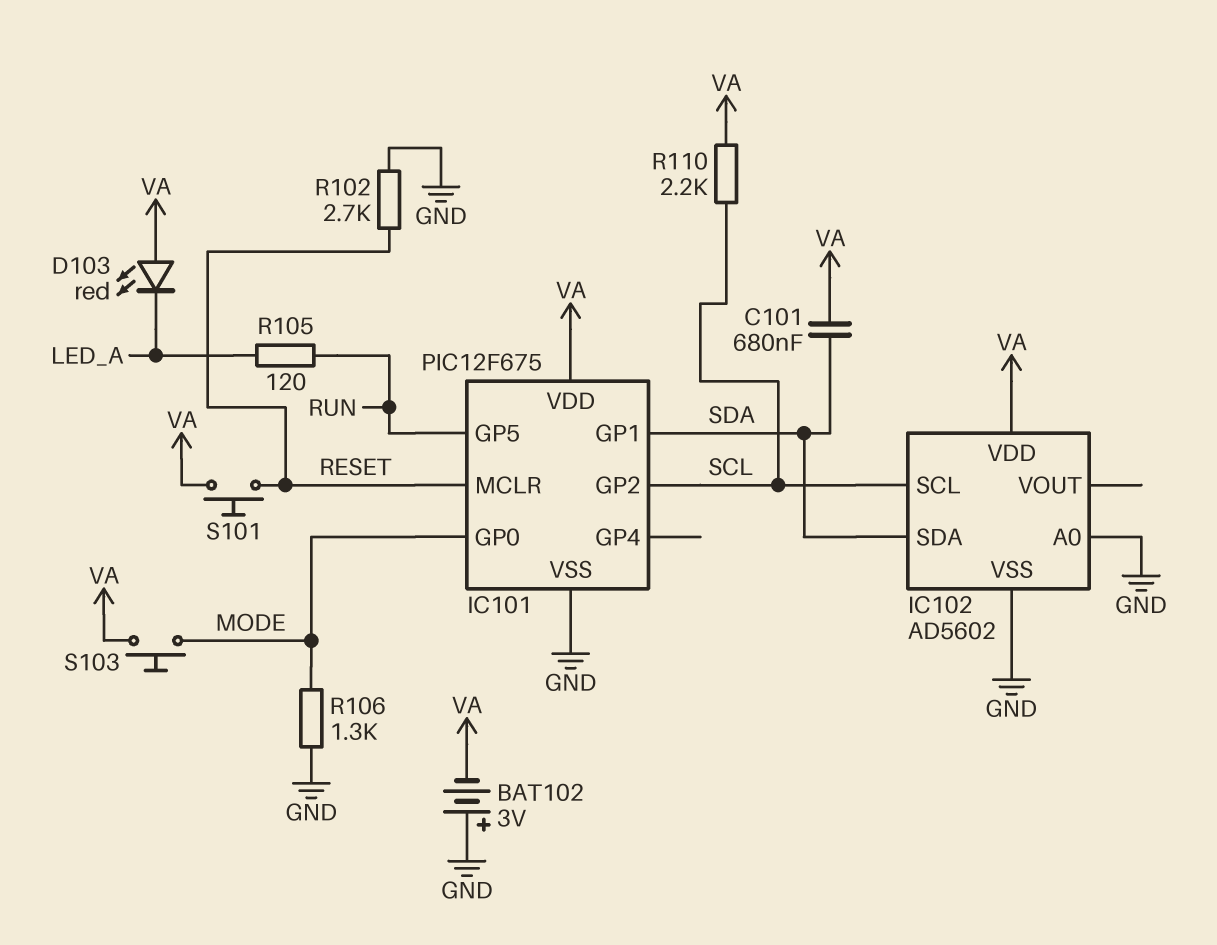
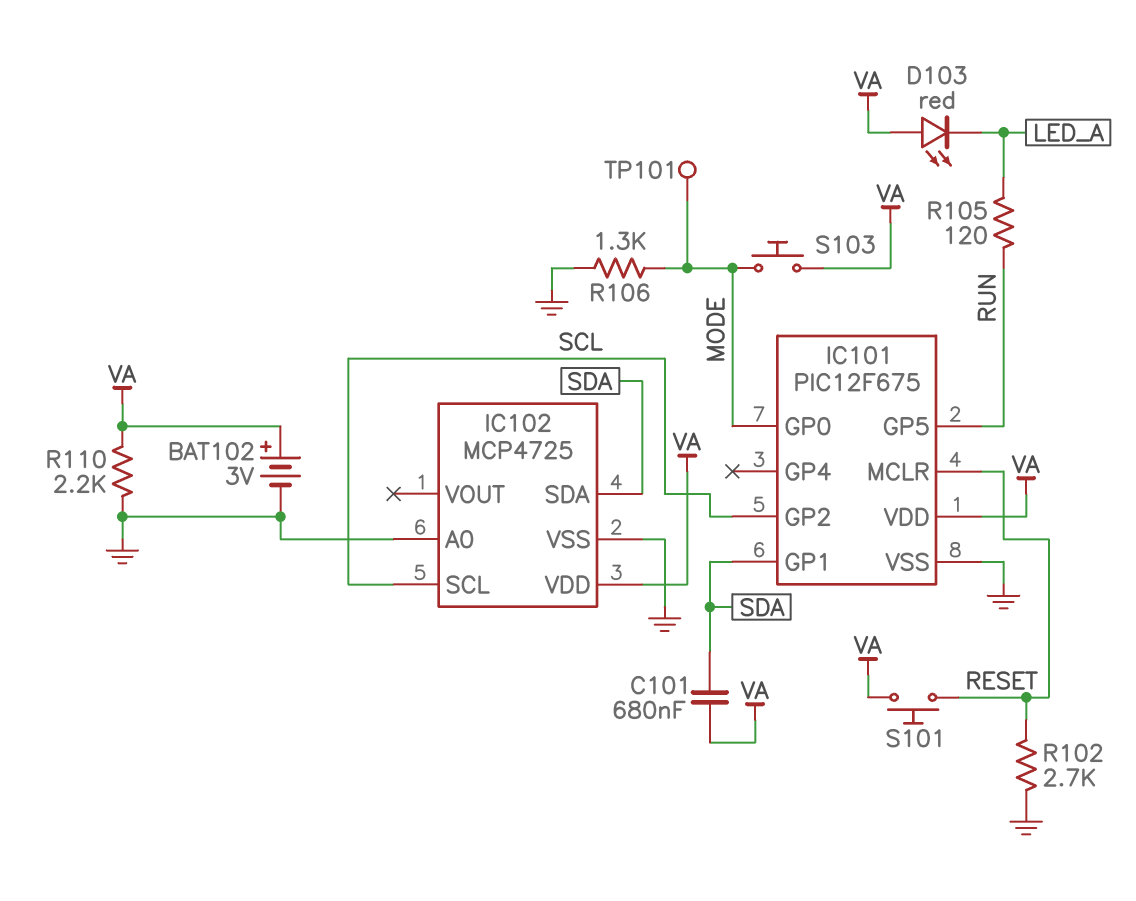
BAT102: 3V (plus GND, minus VA) -> 3V (plus VA, minus GND)
IC102: AD5602 -> MCP4725
R110: 2.2k (SCL, VA) -> 2.2k (GND, VA)
TP101: none -> test point (MODE)

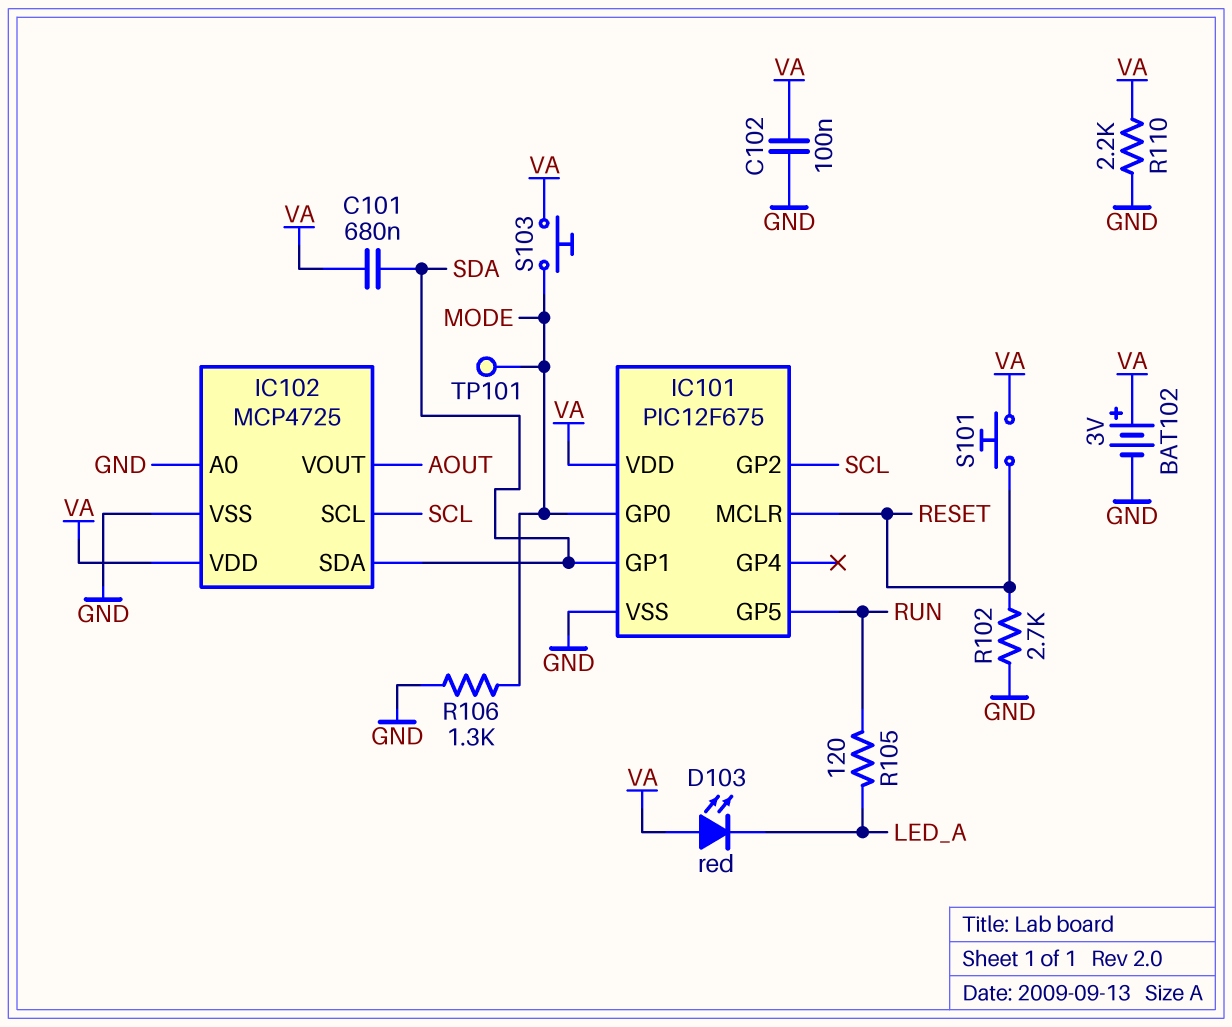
C102: none -> 100nF (GND, VA)
IC102 pin VOUT: none -> AOUT

